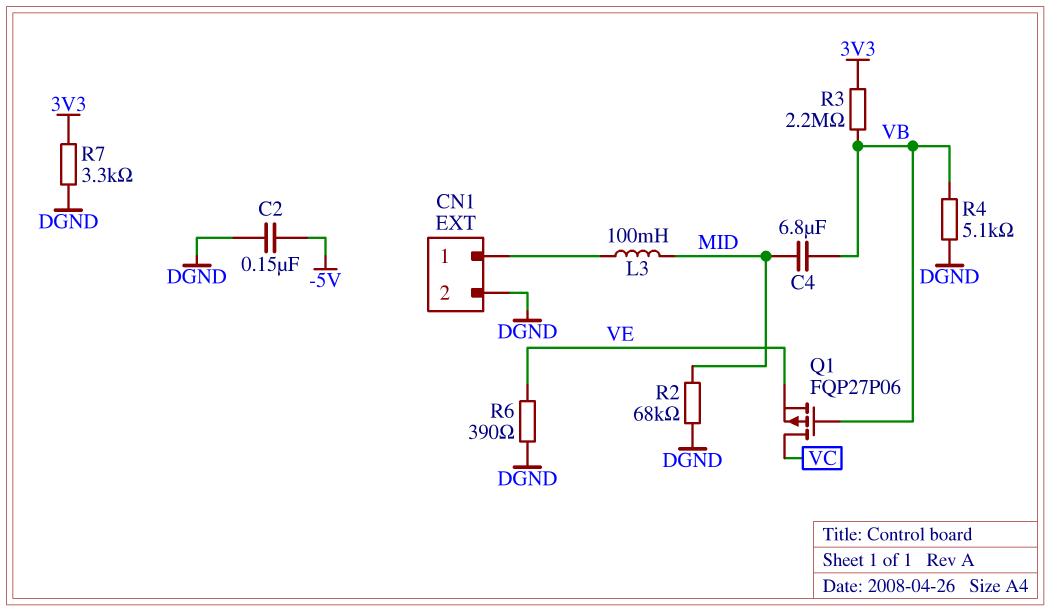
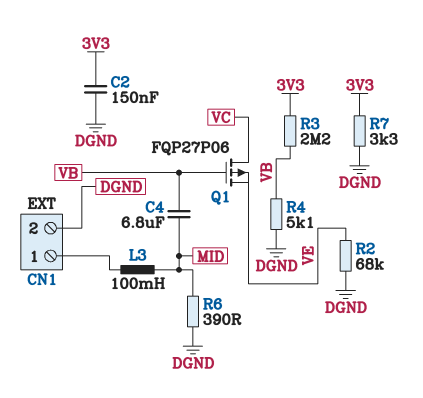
C2: 150nF (-5V, DGND) -> 150nF (3V3, DGND)
R2: 68k (DGND, MID) -> 68k (DGND, VE)
R6: 390 (DGND, VE) -> 390 (DGND, MID)

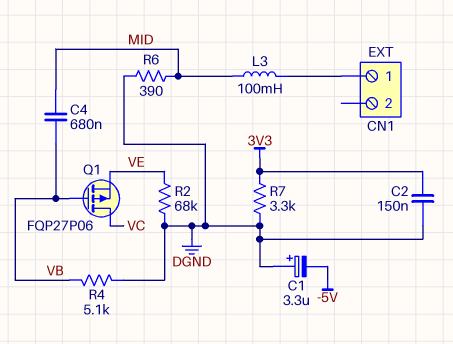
C1: none -> 3.3uF (plus DGND, minus -5V)
C4: 6.8uF (MID, VB) -> 680nF (MID, VB)
CN1 pin 2: DGND -> none
R3: 2.2M (3V3, VB) -> none

